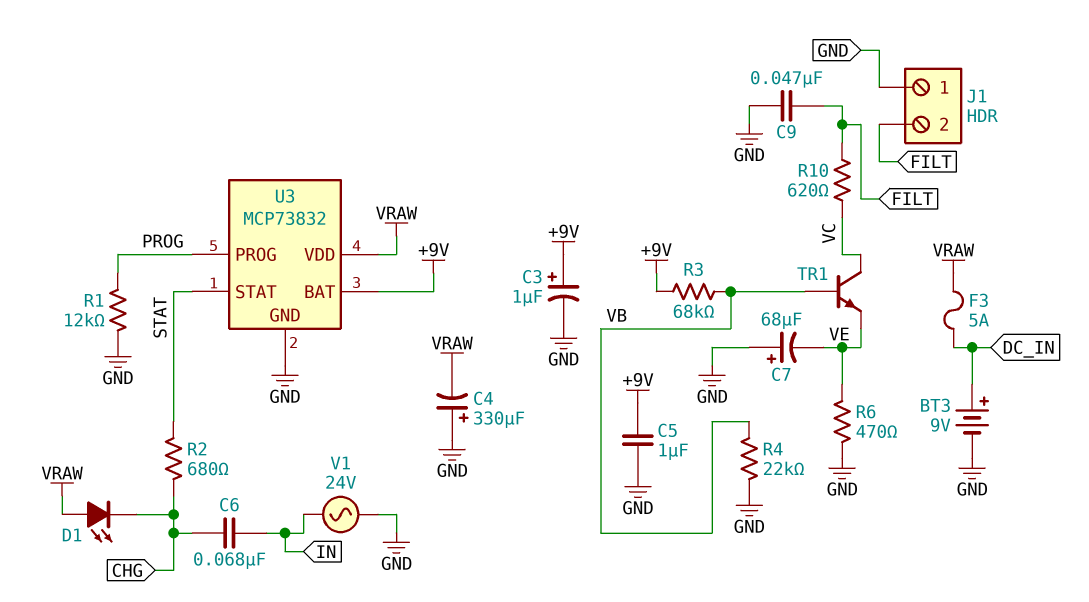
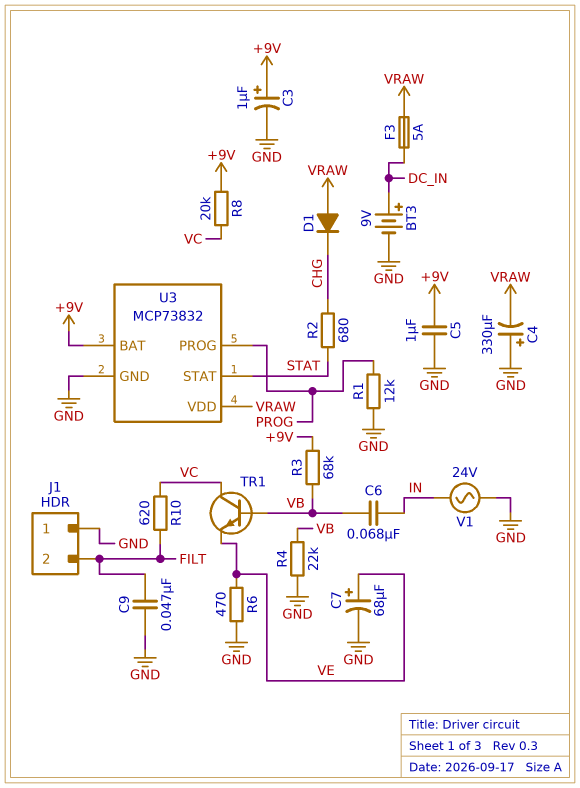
C6: 68nF (CHG, IN) -> 68nF (IN, VB)
C7: 68uF (plus GND, minus VE) -> 68uF (plus VE, minus GND)
D1: LED (A VRAW, K CHG) -> diode (A VRAW, K CHG)
R8: none -> 20k (+9V, VC)

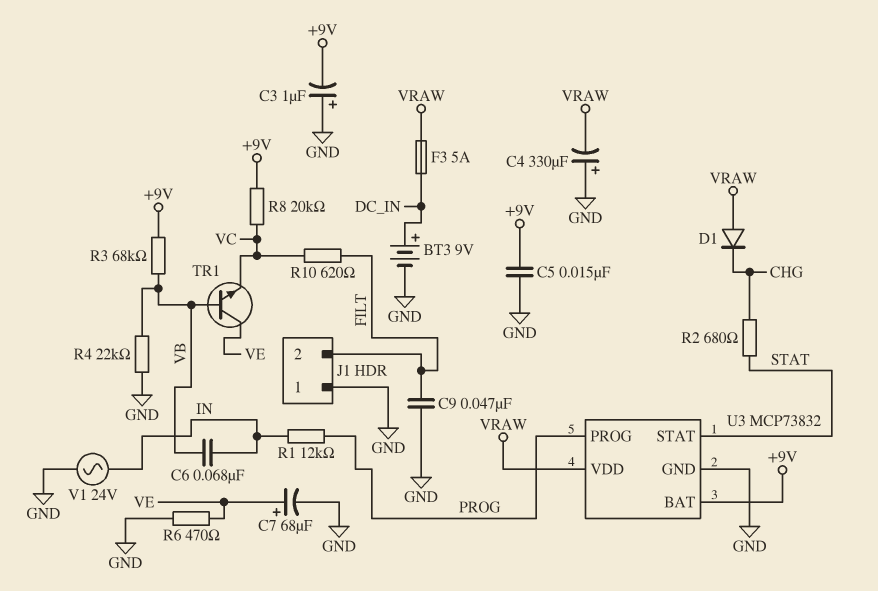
C3: 1uF (plus +9V, minus GND) -> 1uF (plus GND, minus +9V)
C5: 1uF (+9V, GND) -> 15nF (+9V, GND)
R1: 12k (GND, PROG) -> 12k (IN, PROG)
TR1: NPN (B VB, C VC, E VE) -> NPN (B VB, C VE, E VC)

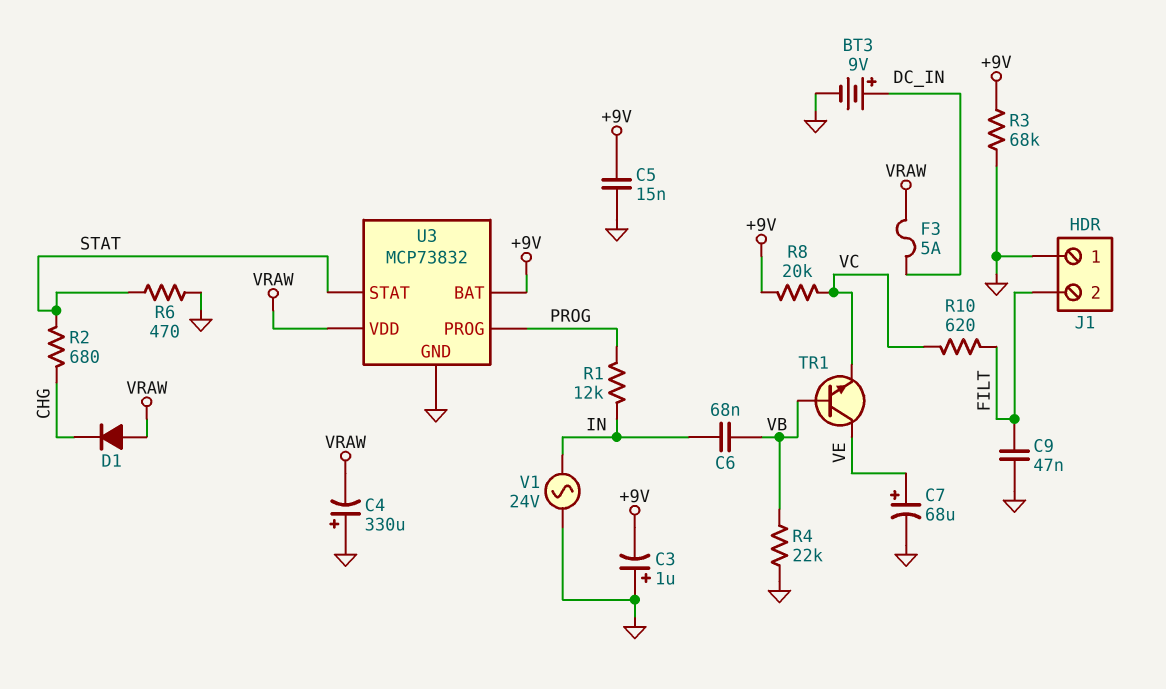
R3: 68k (+9V, VB) -> 68k (+9V, GND)
R6: 470 (GND, VE) -> 470 (GND, STAT)

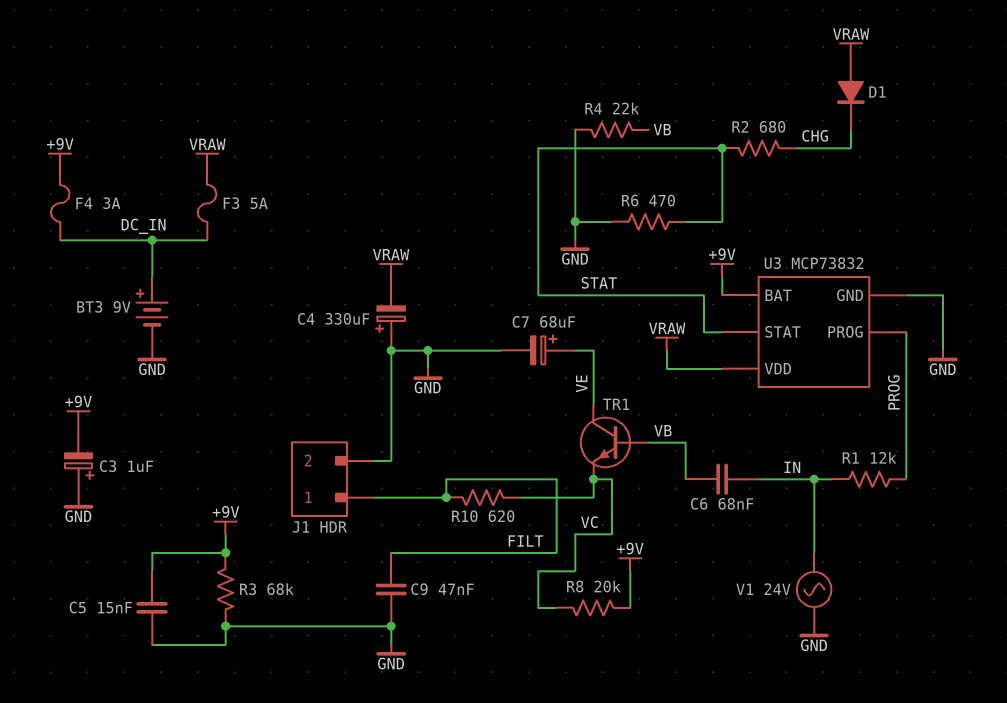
F4: none -> 3A (+9V, DC_IN)
J1 pin 1: GND -> FILT
J1 pin 2: FILT -> GND

